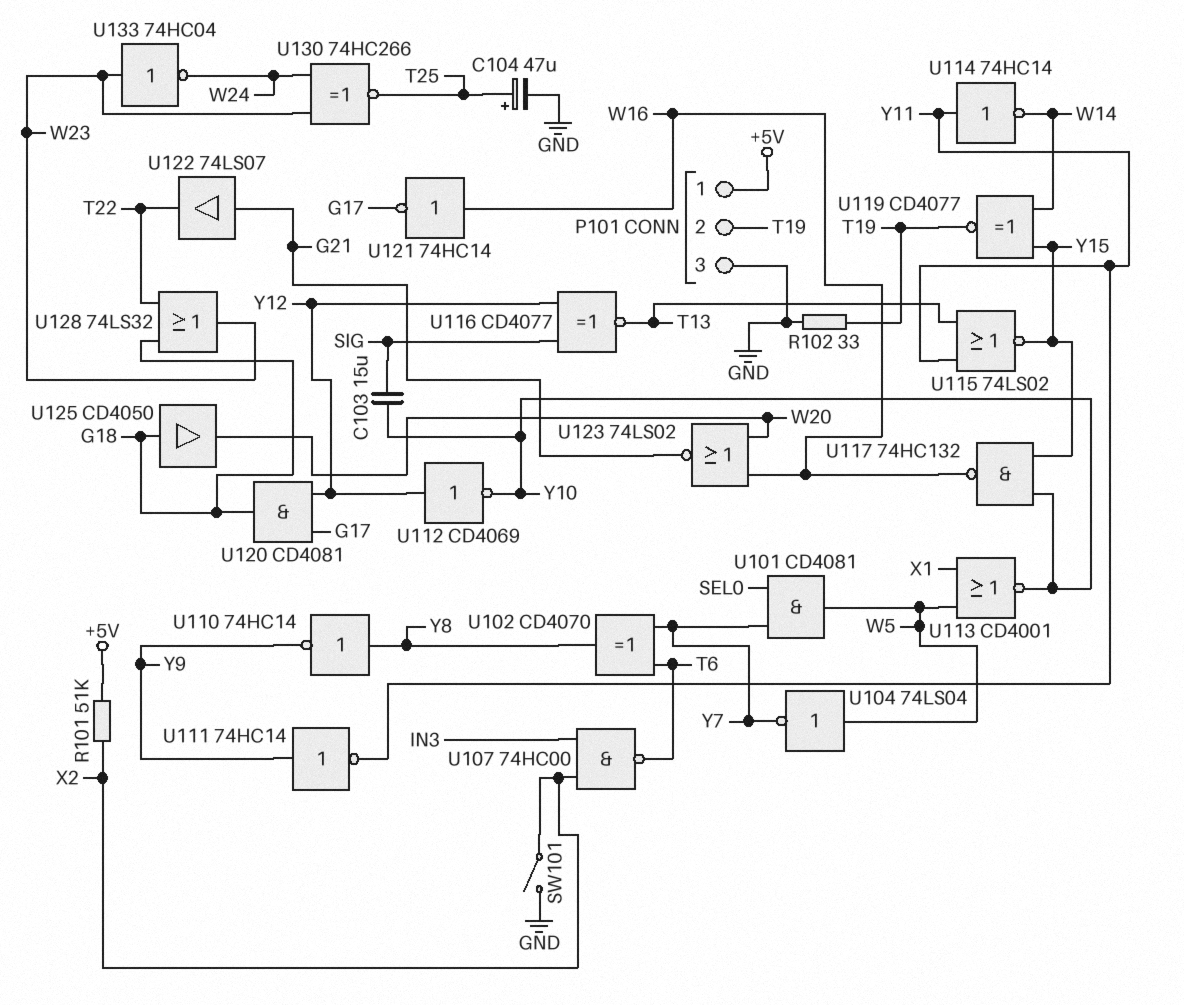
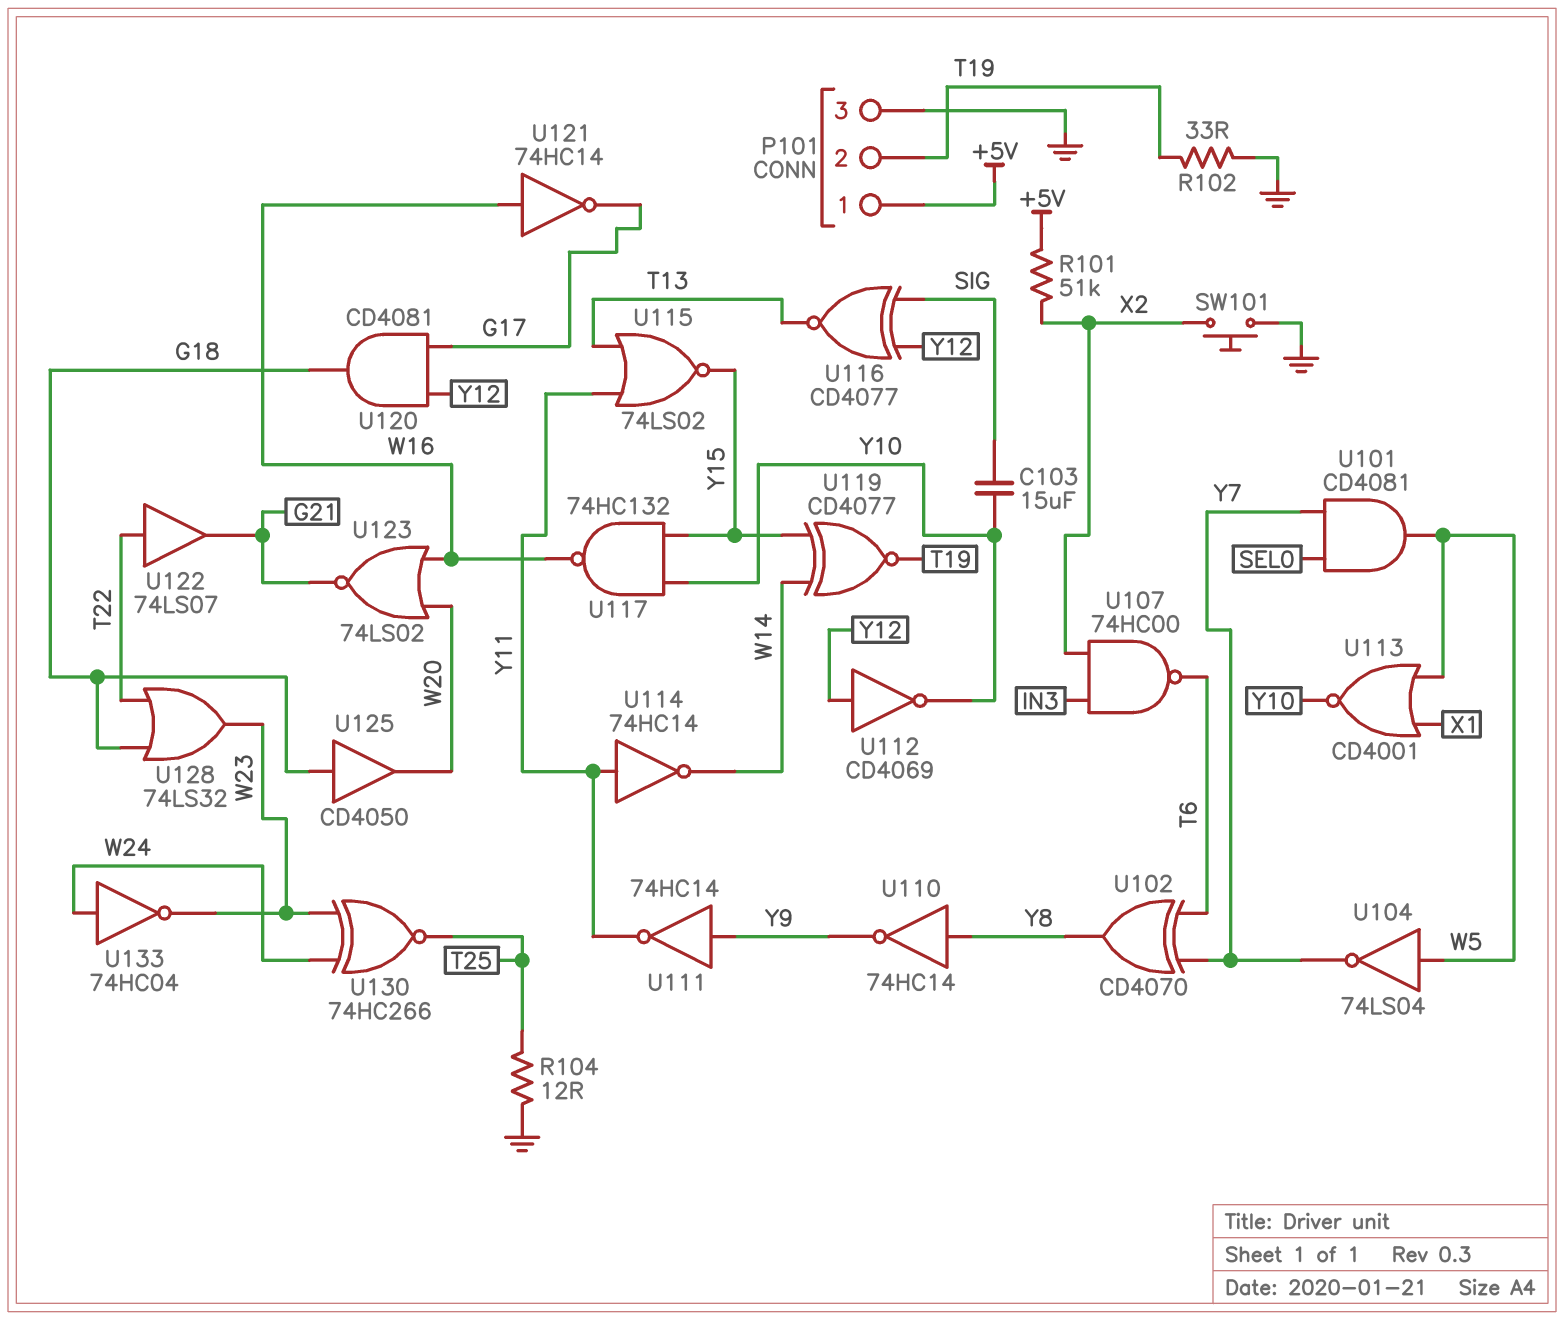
C104: 47uF (plus T25, minus GND) -> none
R104: none -> 12 (GND, T25)
SW101: switch (GND, X2) -> button (GND, X2)
U122: buffer 74LS07 (in G21, out T22) -> buffer 74LS07 (in T22, out G21)
U133: NOT 74HC04 (in W23, out W24) -> NOT 74HC04 (in W24, out W23)

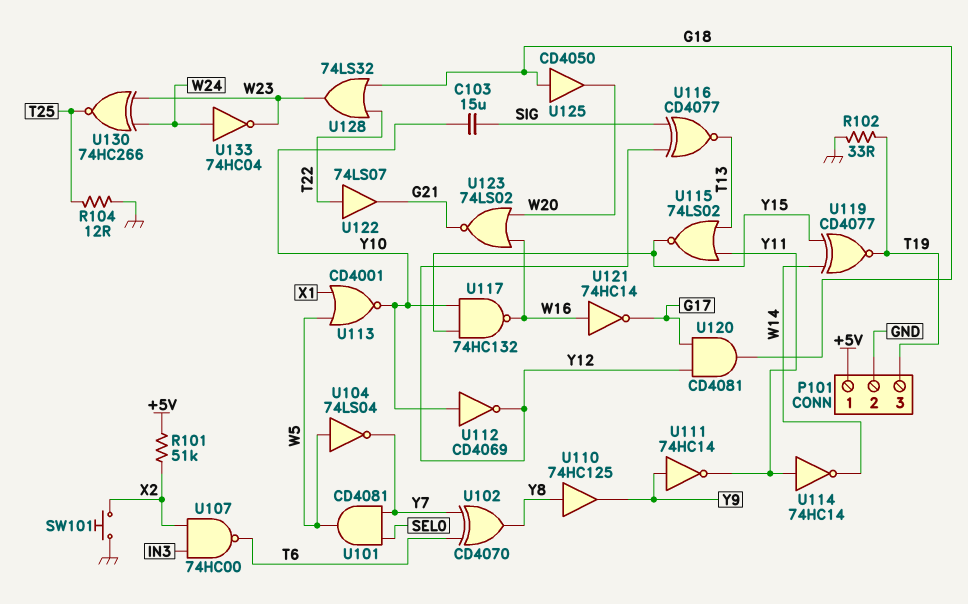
P101 pin 2: T19 -> GND
P101 pin 3: GND -> T19
U110: NOT 74HC14 (in Y8, out Y9) -> buffer 74HC125 (in Y8, out Y9)
U112: NOT CD4069 (in Y12, out Y10) -> NOT CD4069 (in Y10, out Y12)

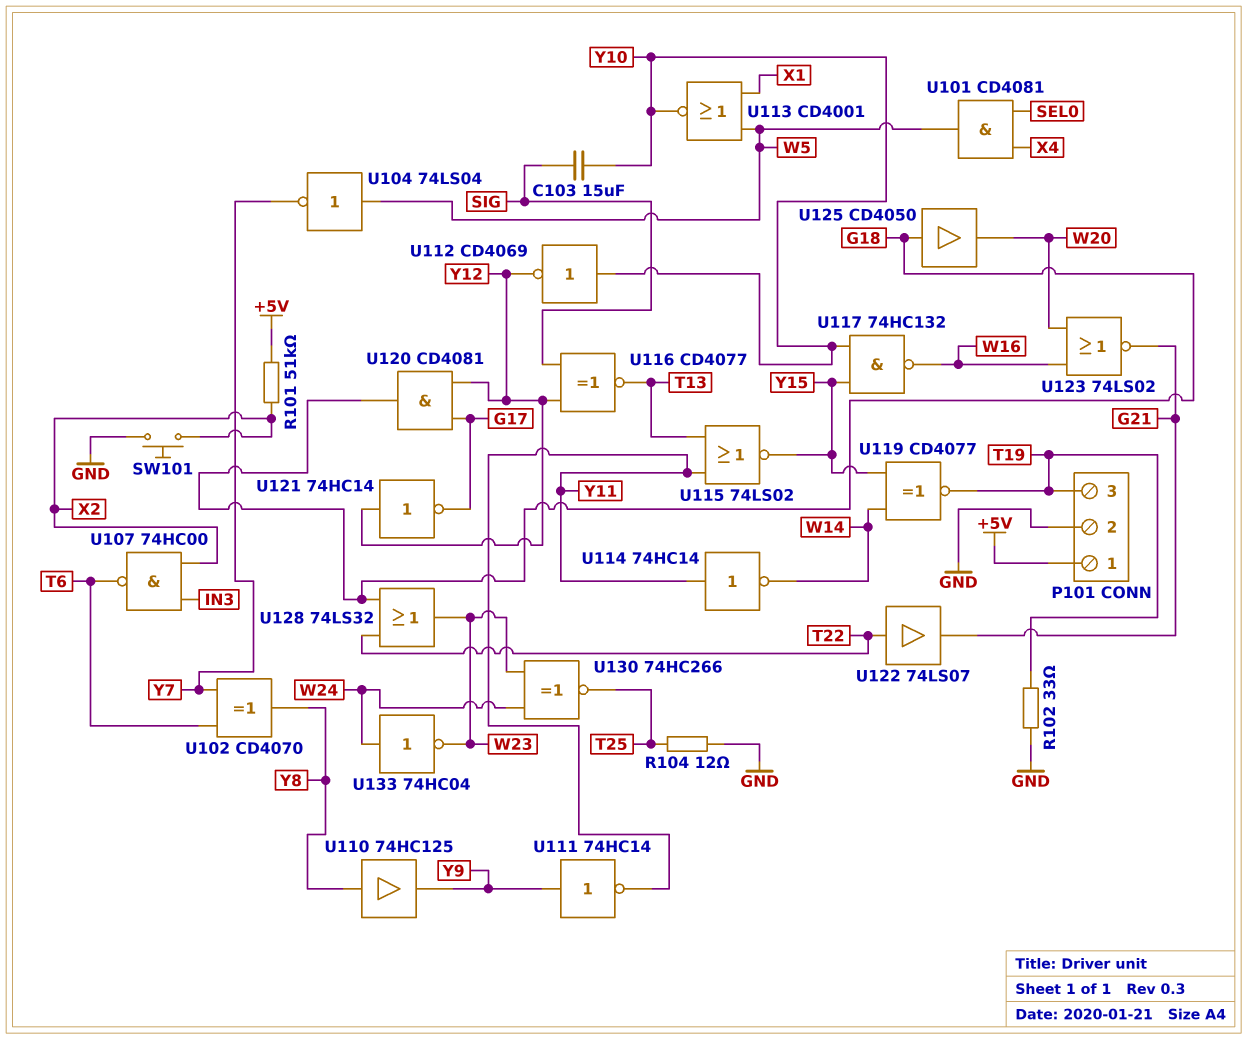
U101: AND CD4081 (in SEL0, in Y7, out W5) -> AND CD4081 (in SEL0, in X4, out W5)
U121: NOT 74HC14 (in W16, out G17) -> NOT 74HC14 (in Y12, out G17)

